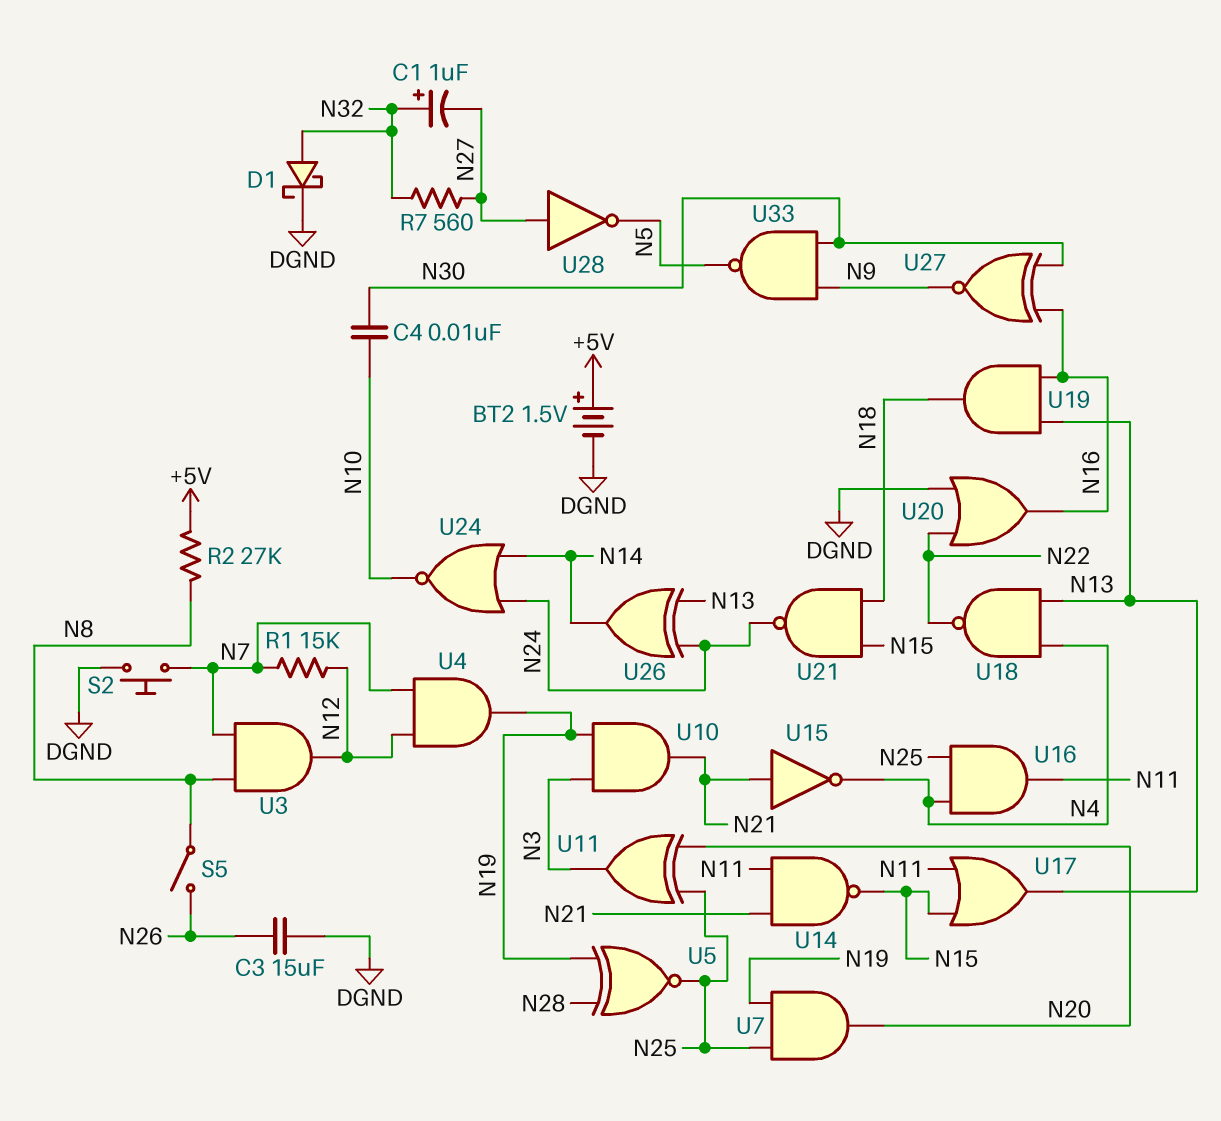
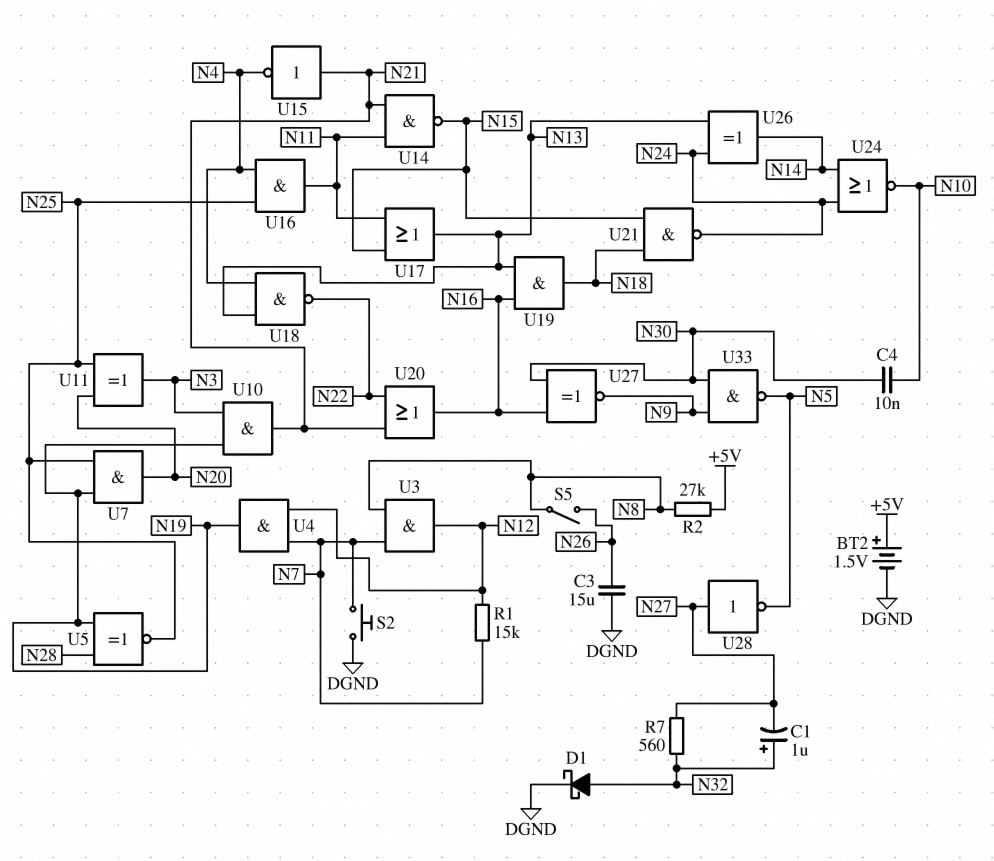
U20: OR (in DGND, in N22, out N16) -> OR (in N21, in N22, out N16)

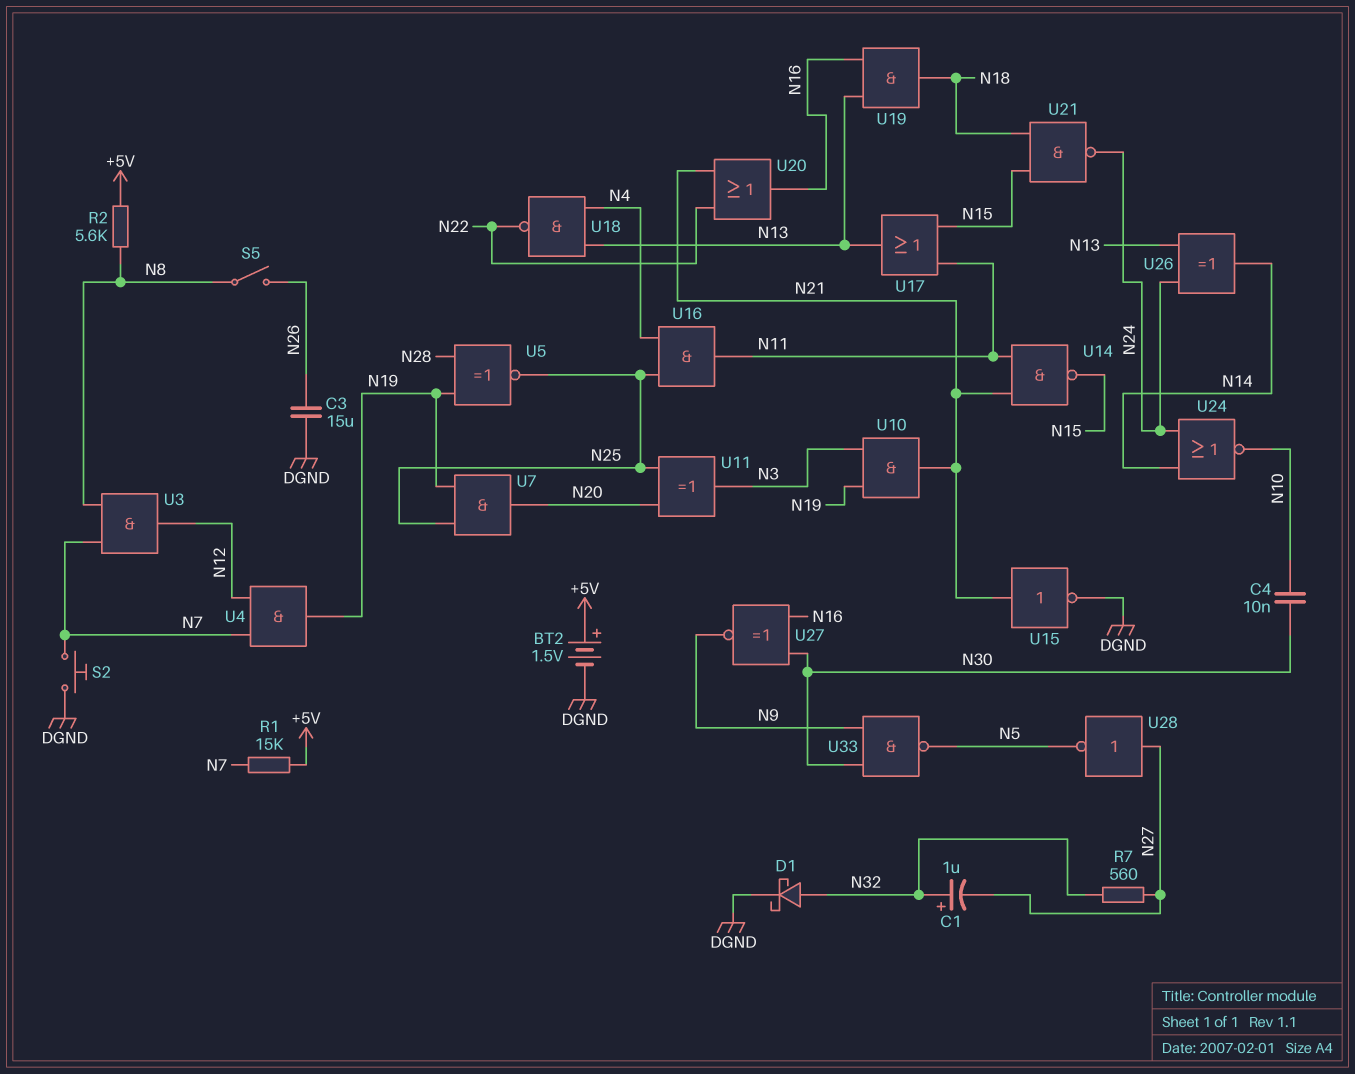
R1: 15k (N7, N12) -> 15k (+5V, N7)
R2: 27k (+5V, N8) -> 5.6k (+5V, N8)
U15: NOT (in N21, out N4) -> NOT (in N21, out DGND)

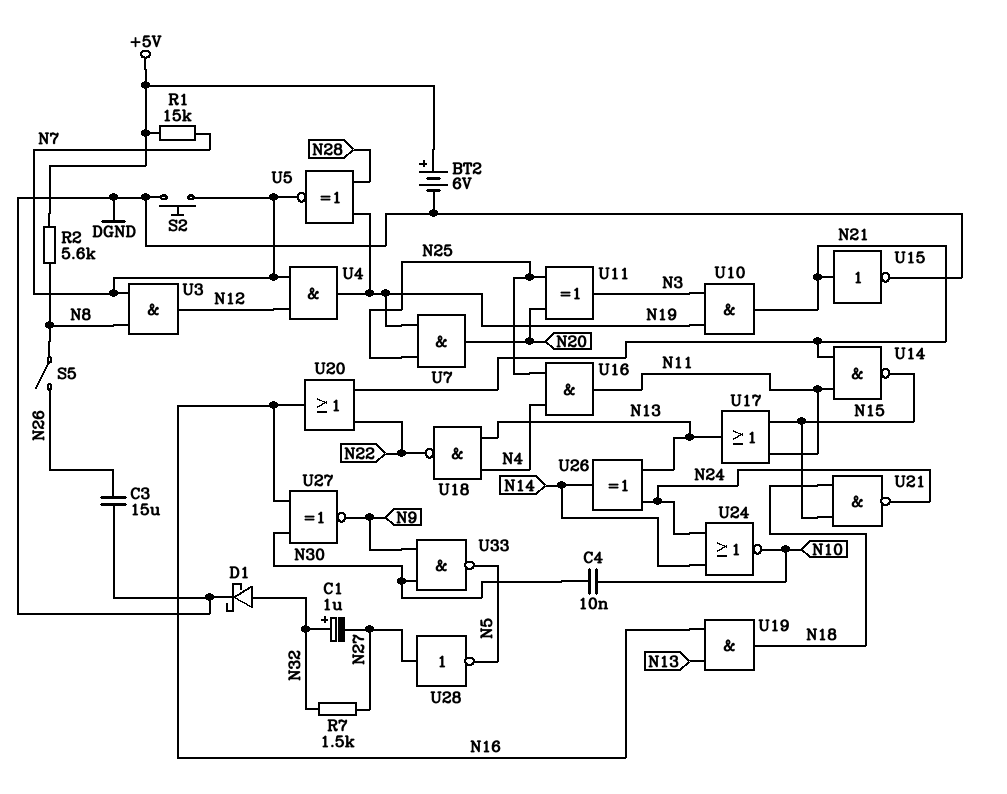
BT2: 1.5V (plus +5V, minus DGND) -> 6V (plus +5V, minus DGND)
R7: 560 (N27, N32) -> 1.5k (N27, N32)
U5: XNOR (in N19, in N28, out N25) -> XNOR (in N19, in N28, out N7)

